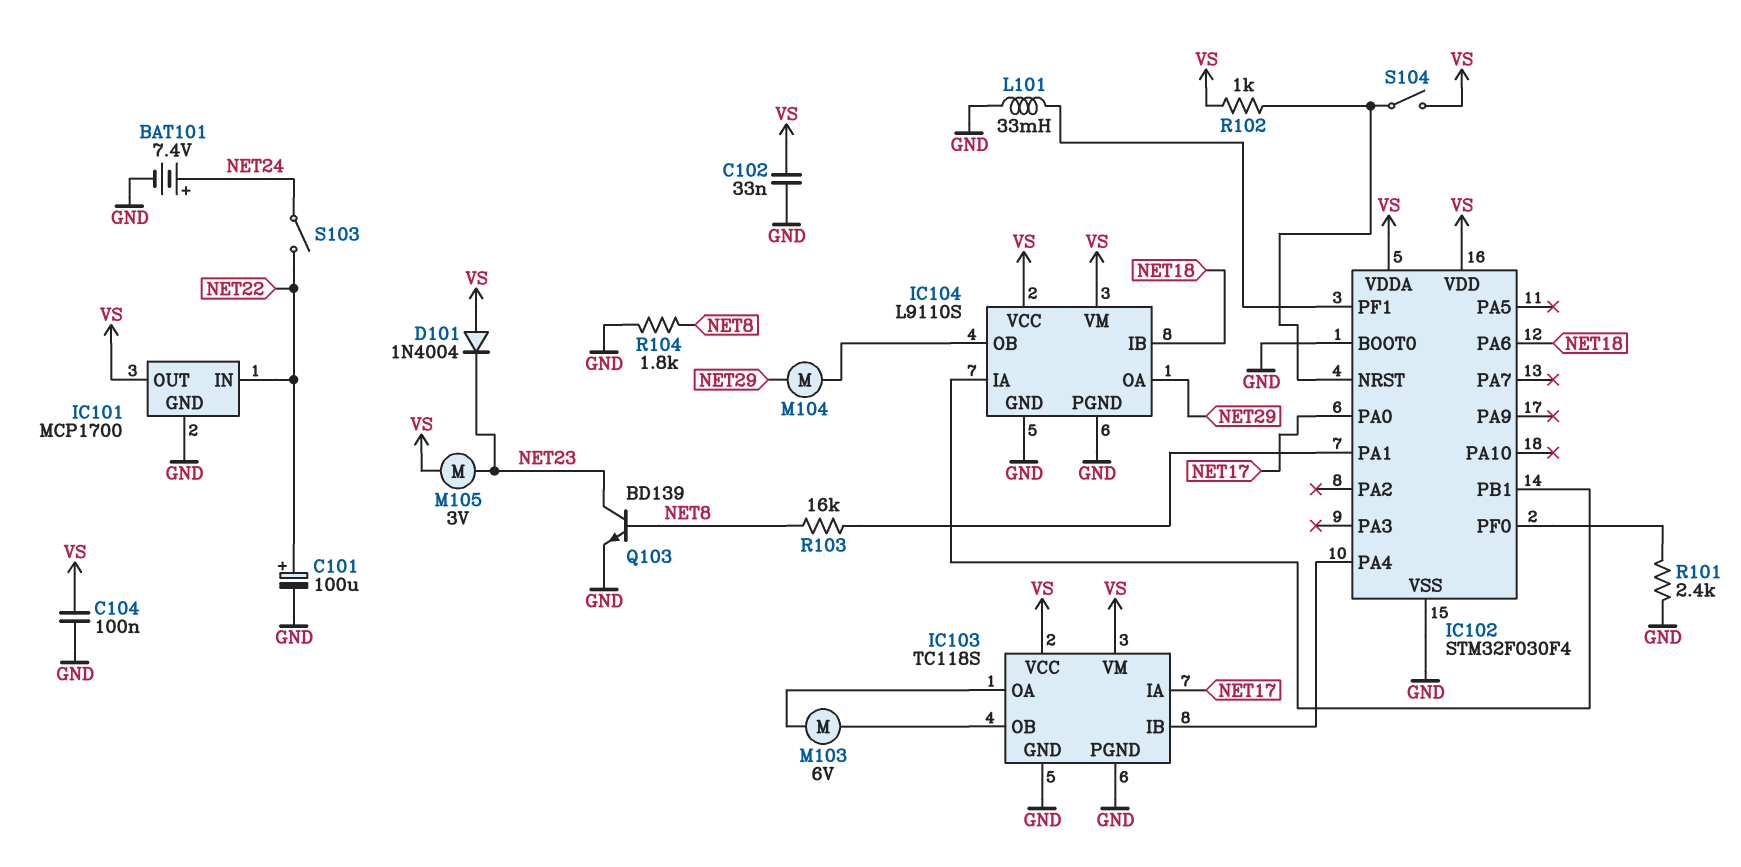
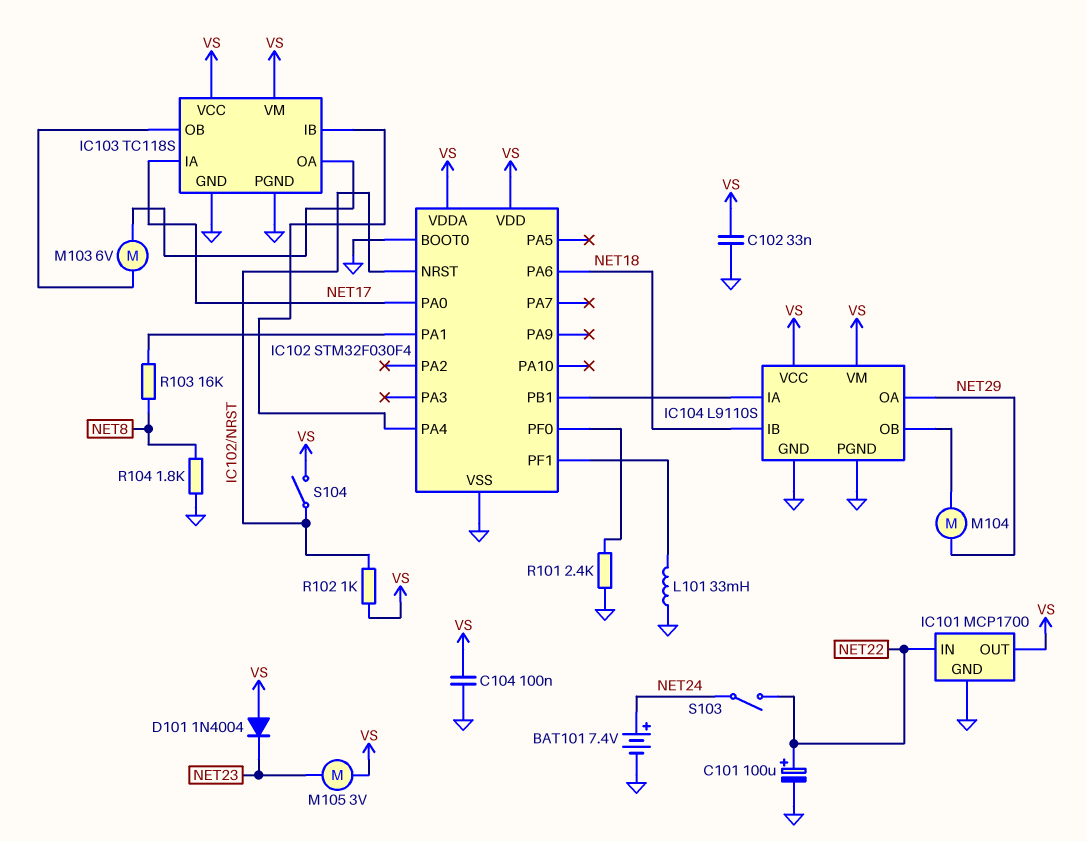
Q103: NPN BD139 (B NET8, C NET23, E GND) -> none

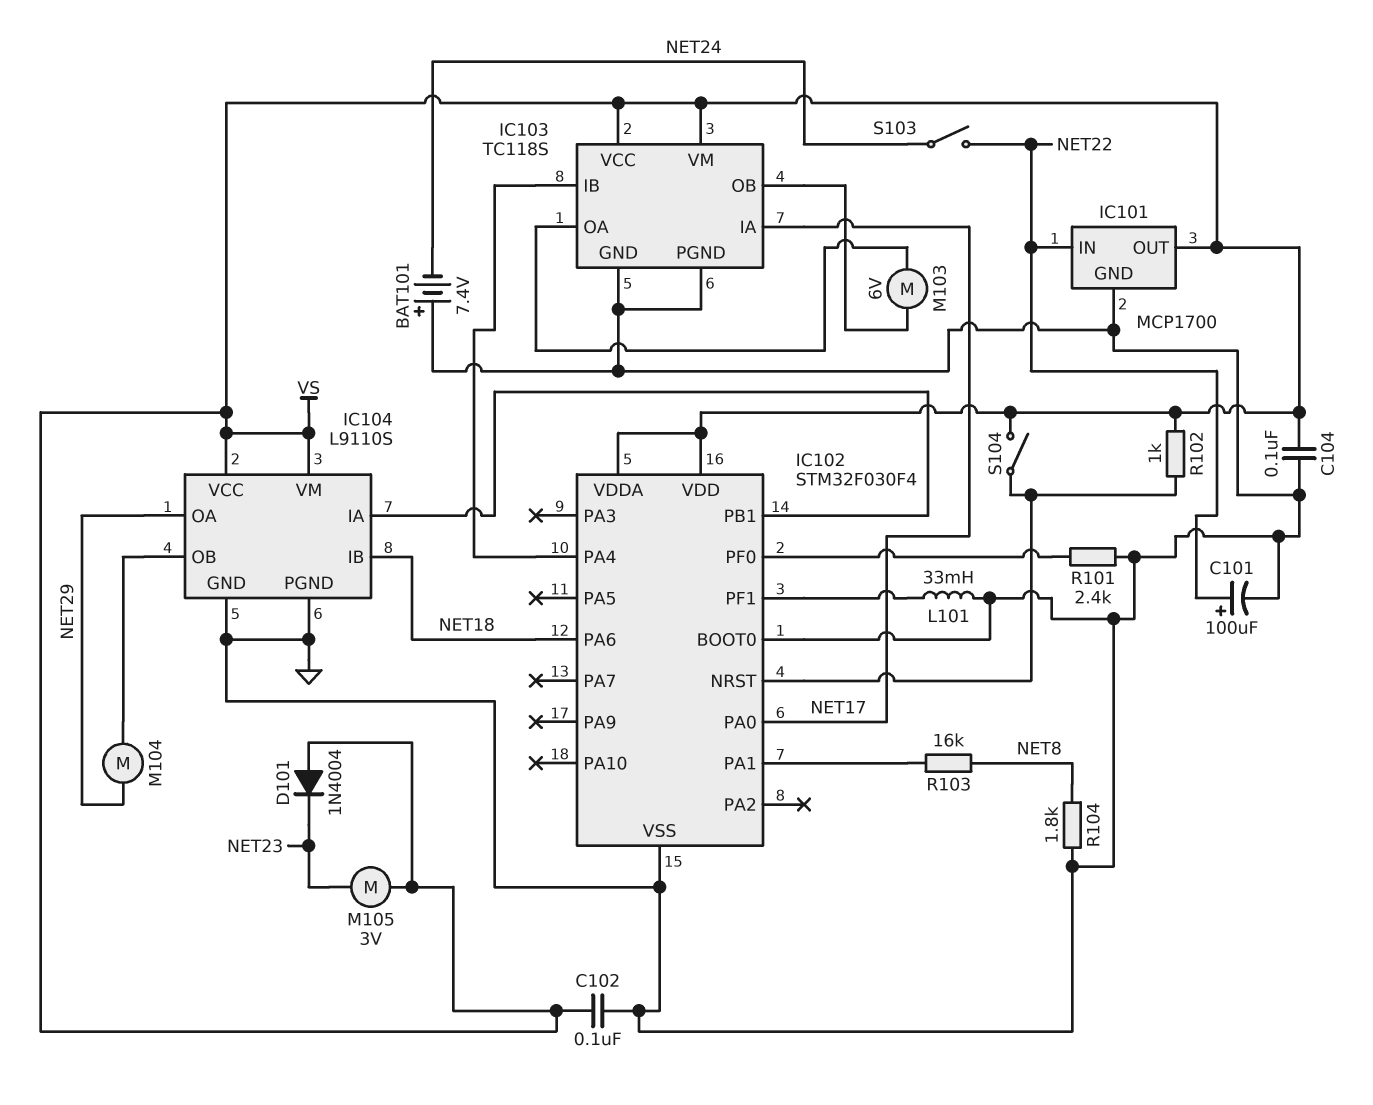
BAT101: 7.4V (plus NET24, minus GND) -> 7.4V (plus GND, minus NET24)
C102: 33nF (GND, VS) -> 100nF (GND, VS)

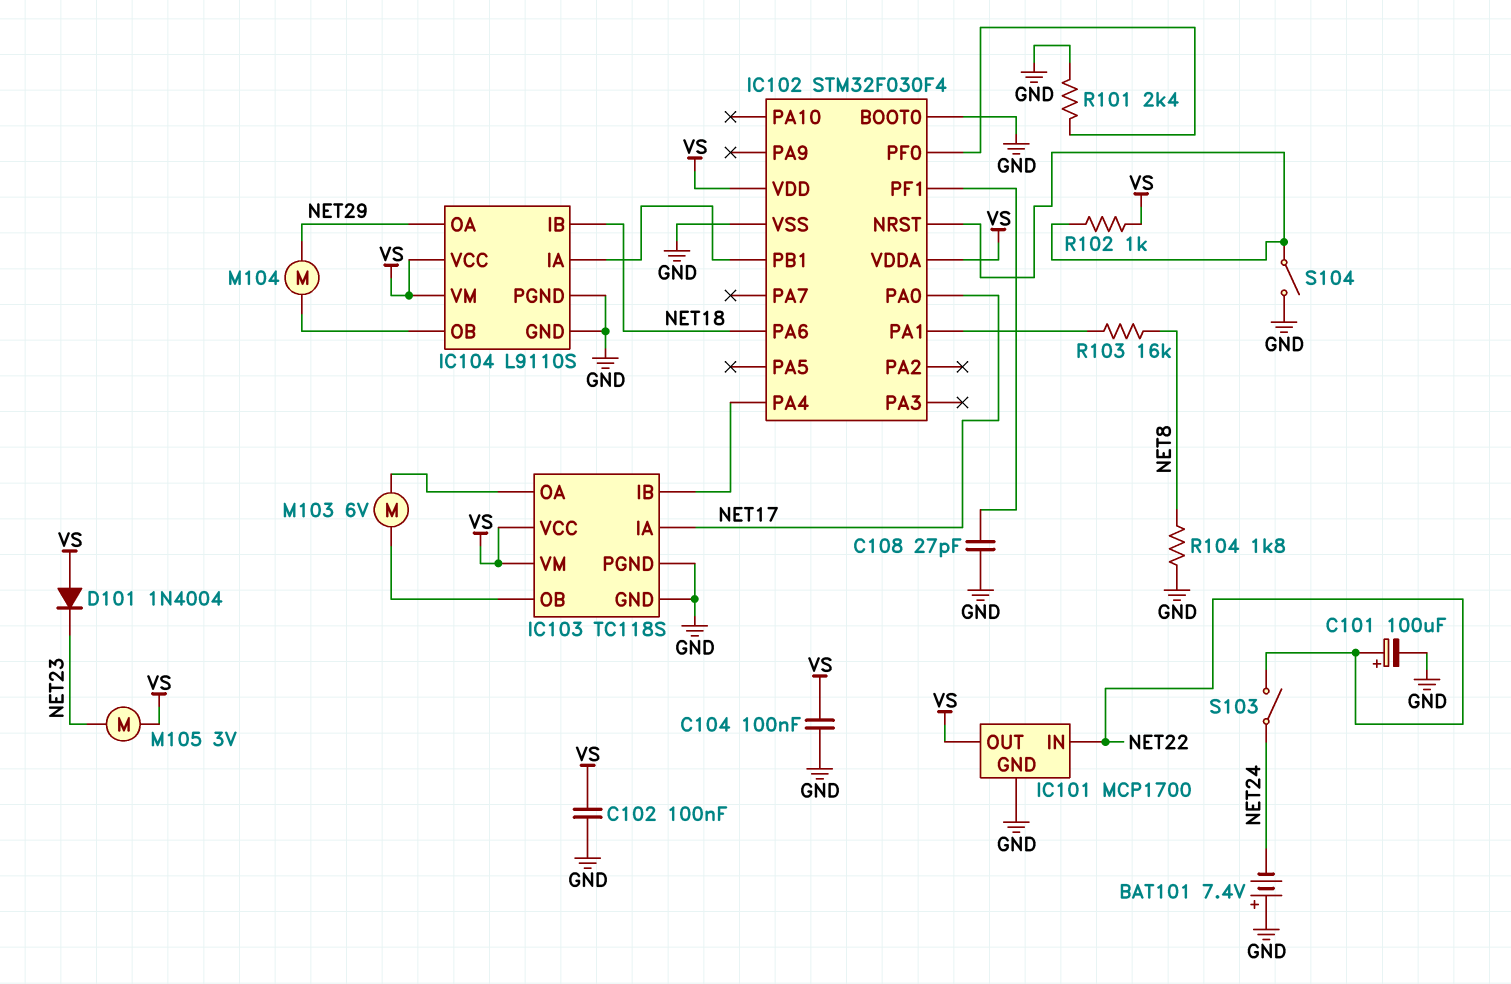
C108: none -> 27pF (GND, IC102/PF1)
L101: 33mH (GND, IC102/PF1) -> none
S104: switch (IC102/NRST, VS) -> switch (GND, IC102/NRST)

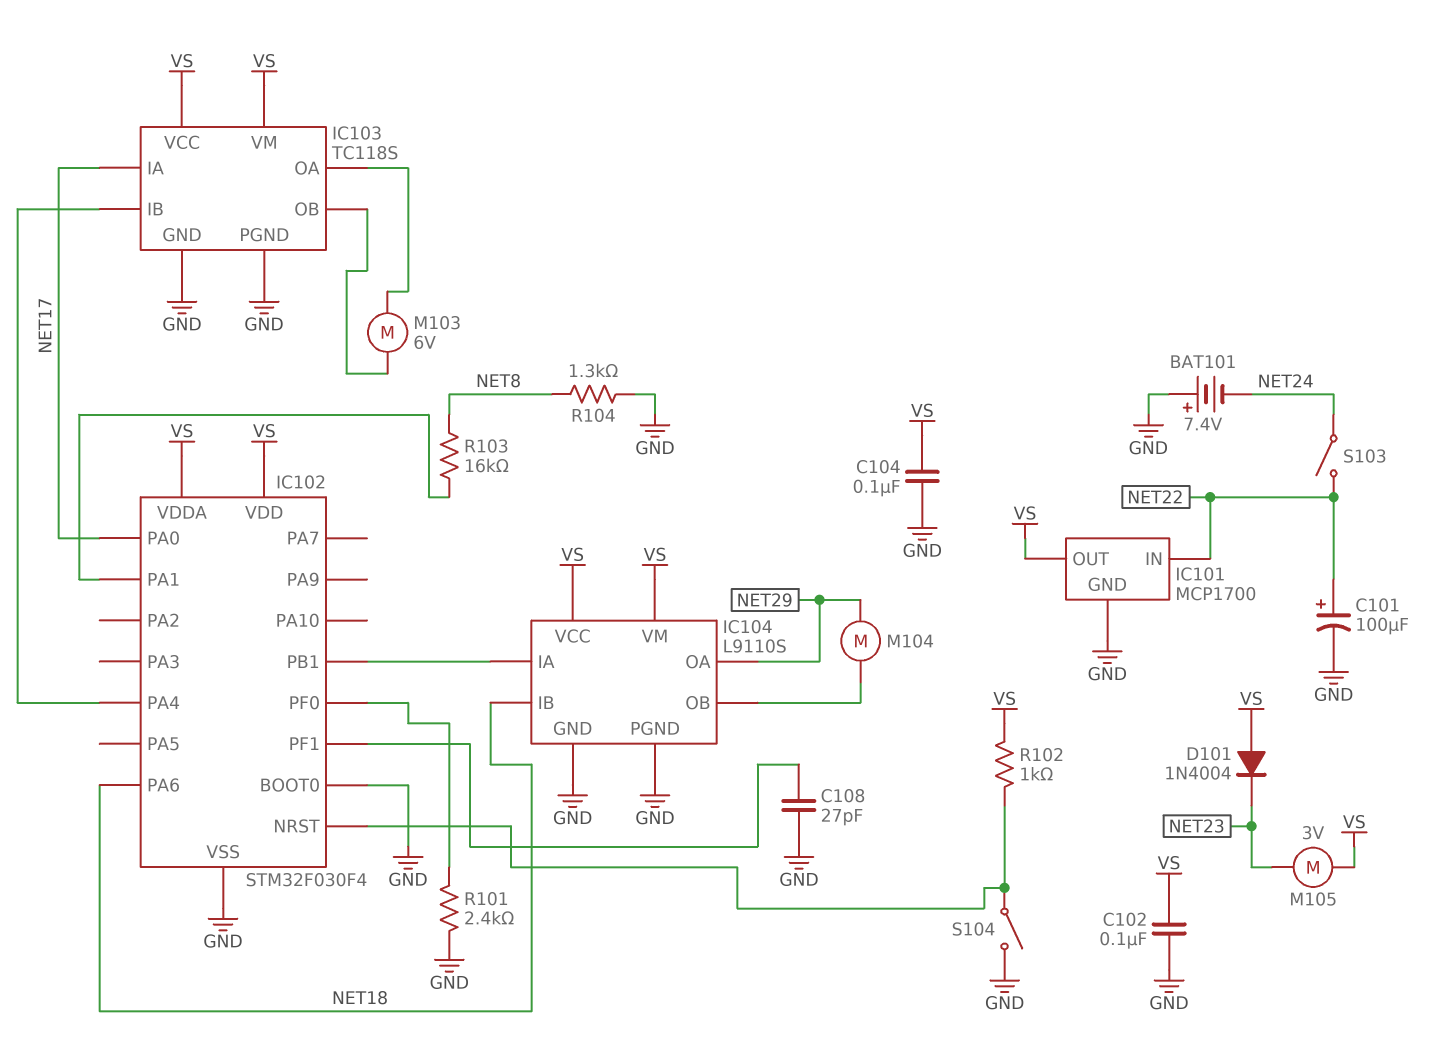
R104: 1.8k (GND, NET8) -> 1.3k (GND, NET8)

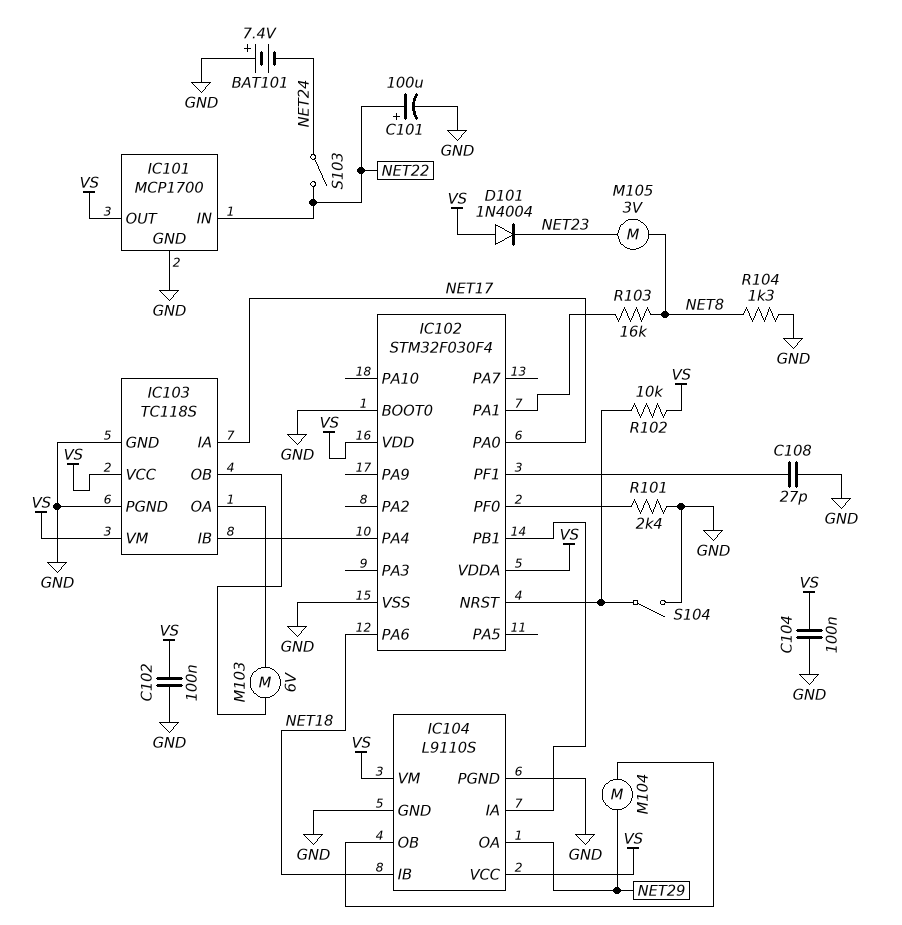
M105: motor 3V (NET23, VS) -> motor 3V (NET8, NET23)
R102: 1k (IC102/NRST, VS) -> 10k (IC102/NRST, VS)

